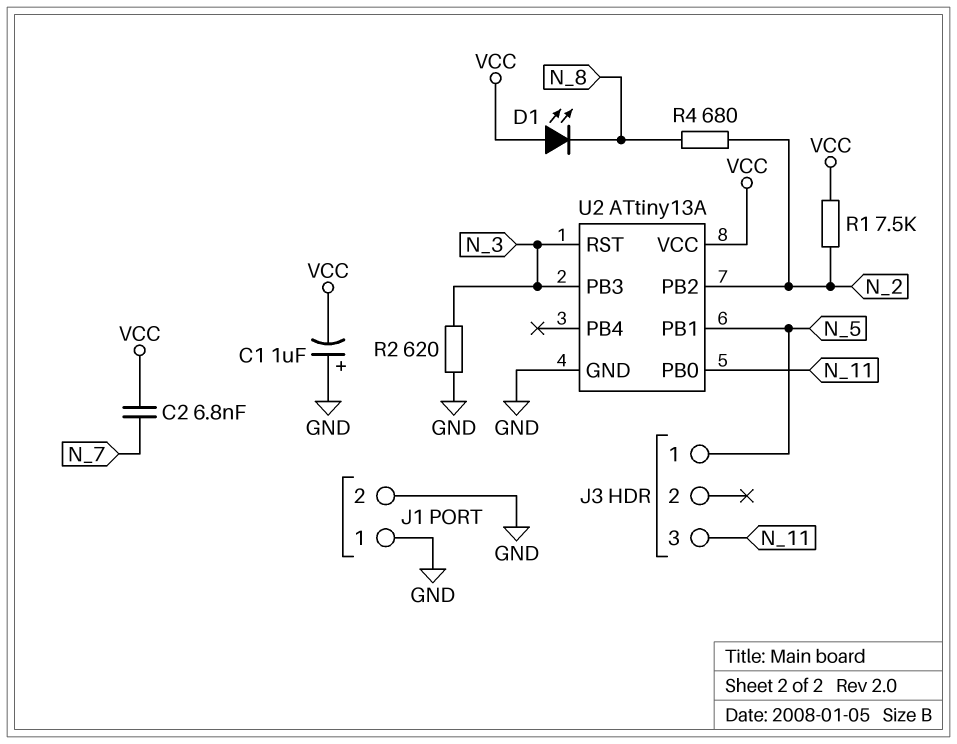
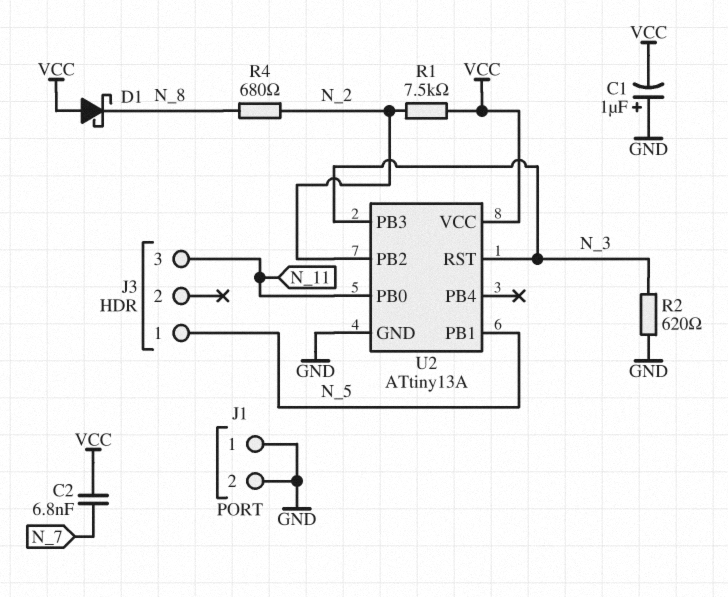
D1: LED (A VCC, K N_8) -> schottky (A VCC, K N_8)

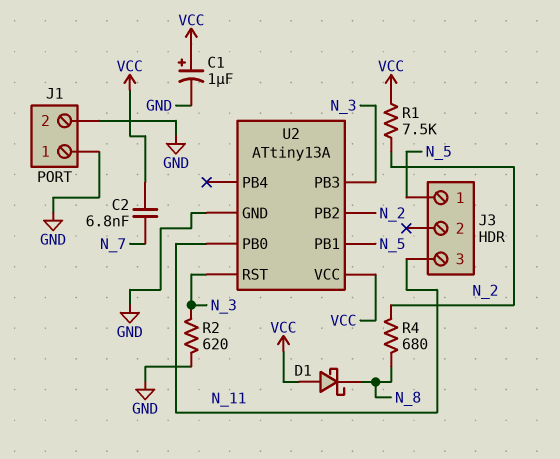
C1: 1uF (plus GND, minus VCC) -> 1uF (plus VCC, minus GND)

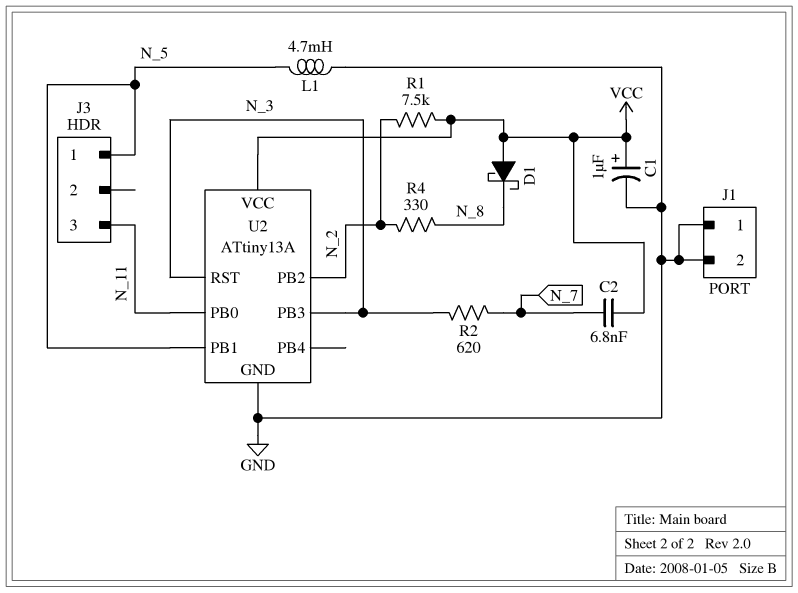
L1: none -> 4.7mH (GND, N_5)
R2: 620 (GND, N_3) -> 620 (N_3, N_7)
R4: 680 (N_2, N_8) -> 330 (N_2, N_8)

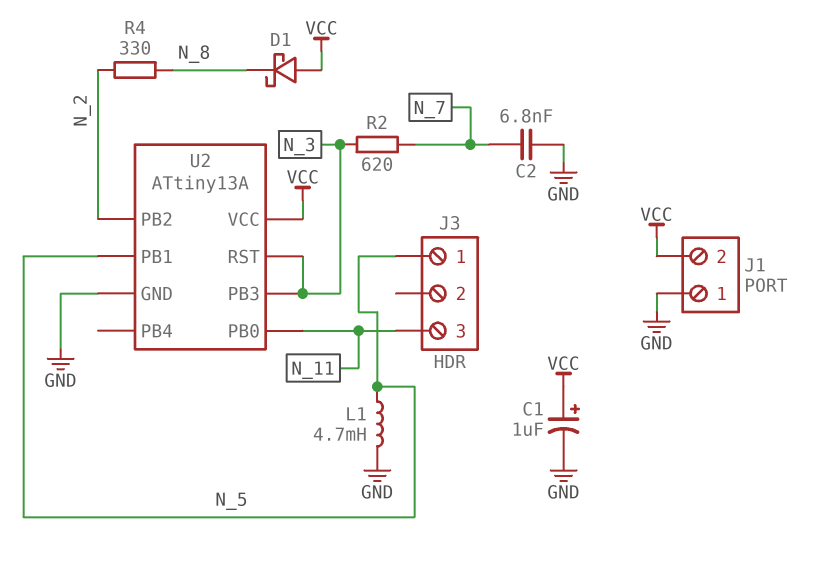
C2: 6.8nF (N_7, VCC) -> 6.8nF (GND, N_7)
J1 pin 2: GND -> VCC
R1: 7.5k (N_2, VCC) -> none

